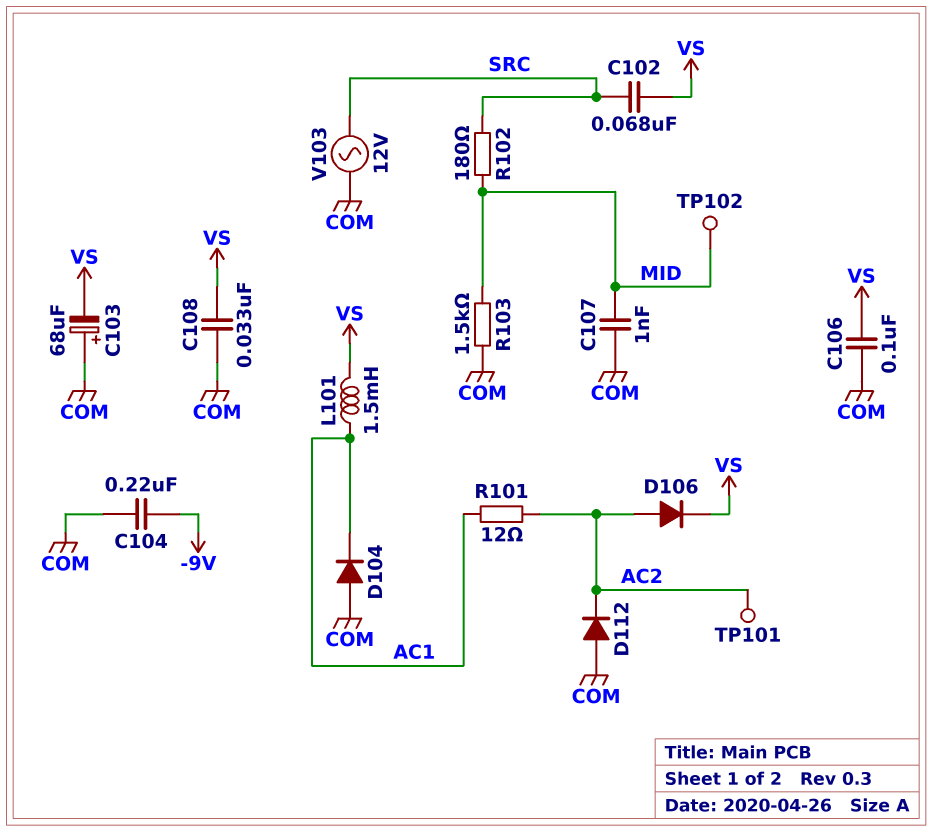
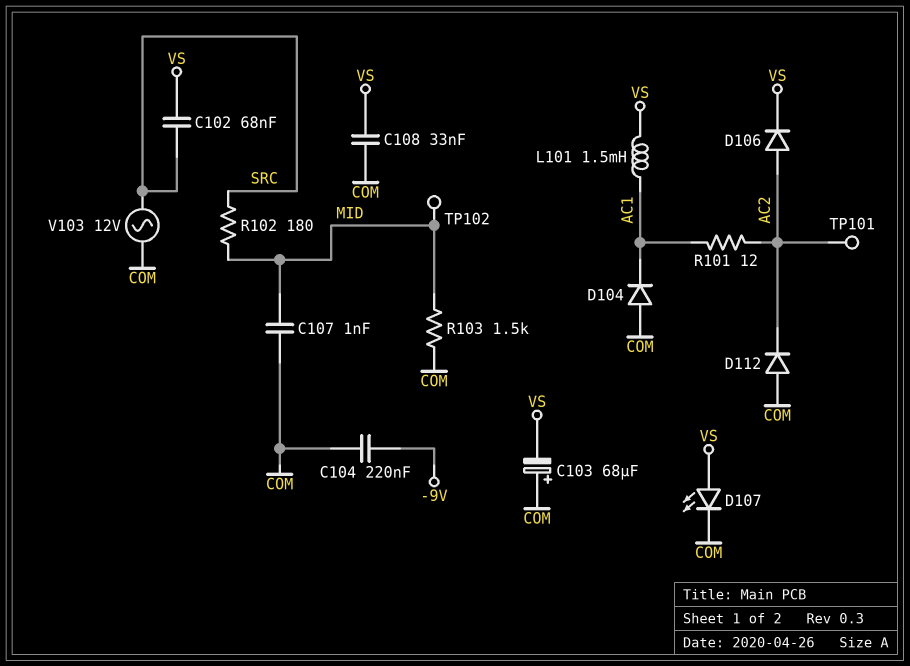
C106: 100nF (COM, VS) -> none
D107: none -> LED (A VS, K COM)

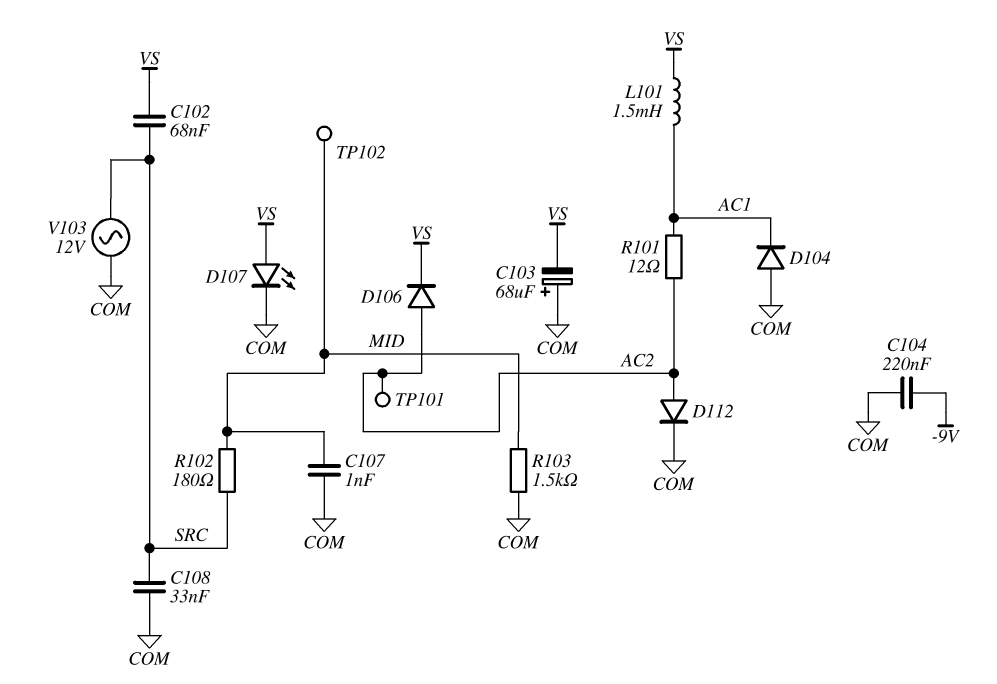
C108: 33nF (COM, VS) -> 33nF (COM, SRC)
D112: diode (A COM, K AC2) -> diode (A AC2, K COM)

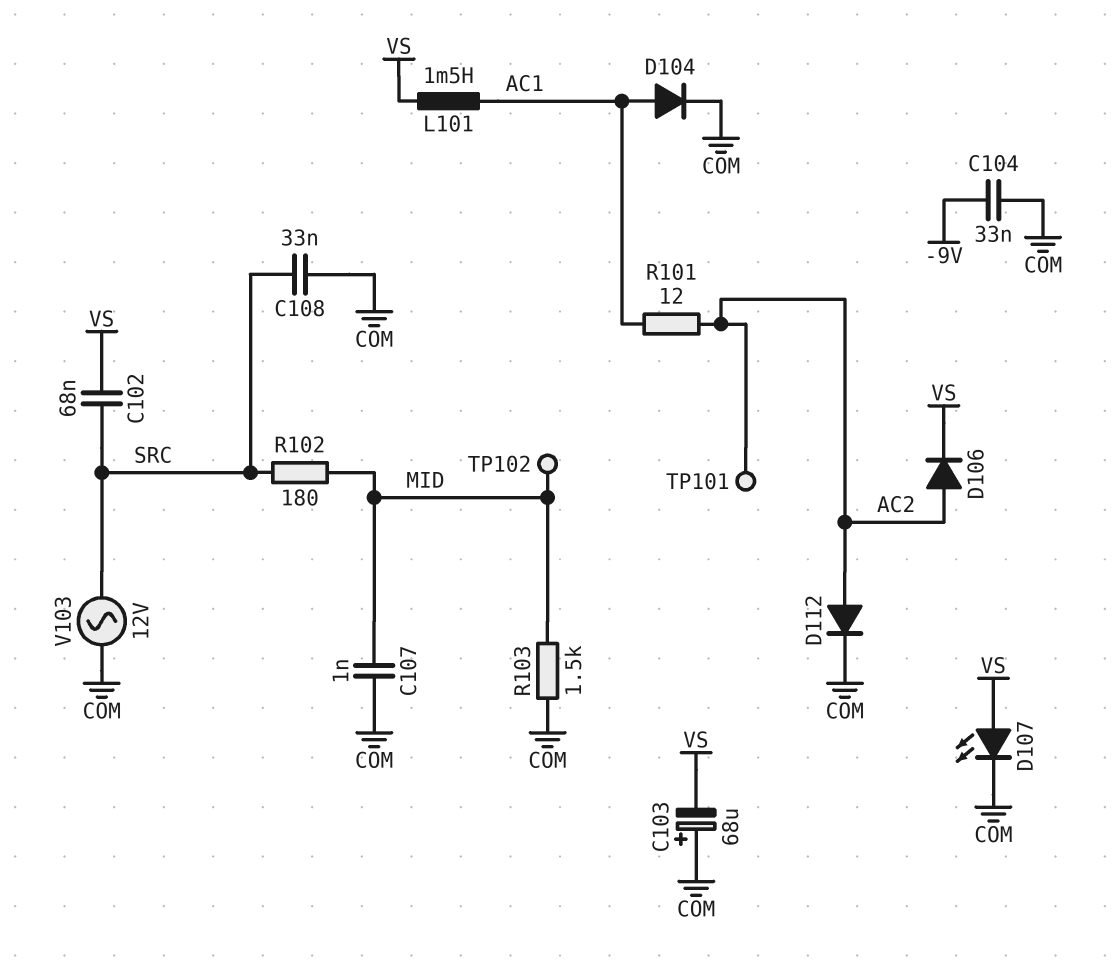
C104: 220nF (-9V, COM) -> 33nF (-9V, COM)
D104: diode (A COM, K AC1) -> diode (A AC1, K COM)

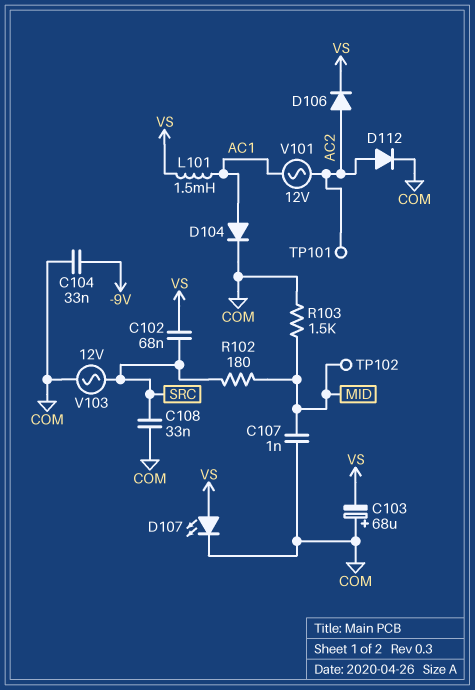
R101: 12 (AC1, AC2) -> none
V101: none -> AC 12V (AC1, AC2)

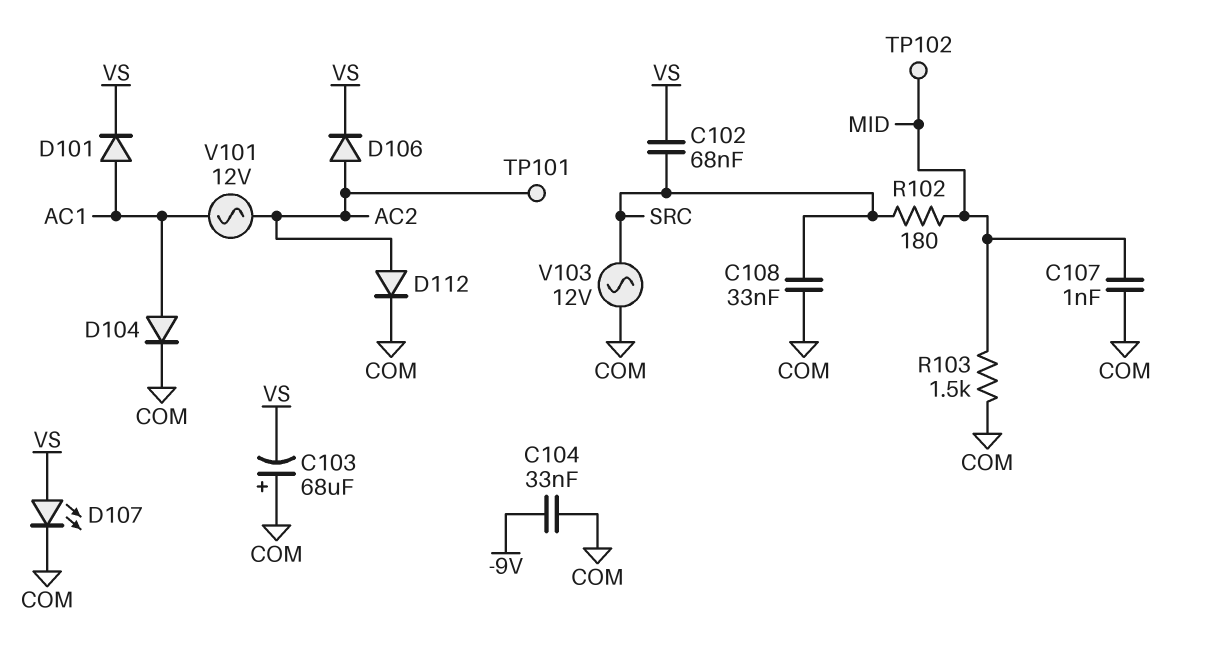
D101: none -> diode (A AC1, K VS)
L101: 1.5mH (AC1, VS) -> none

